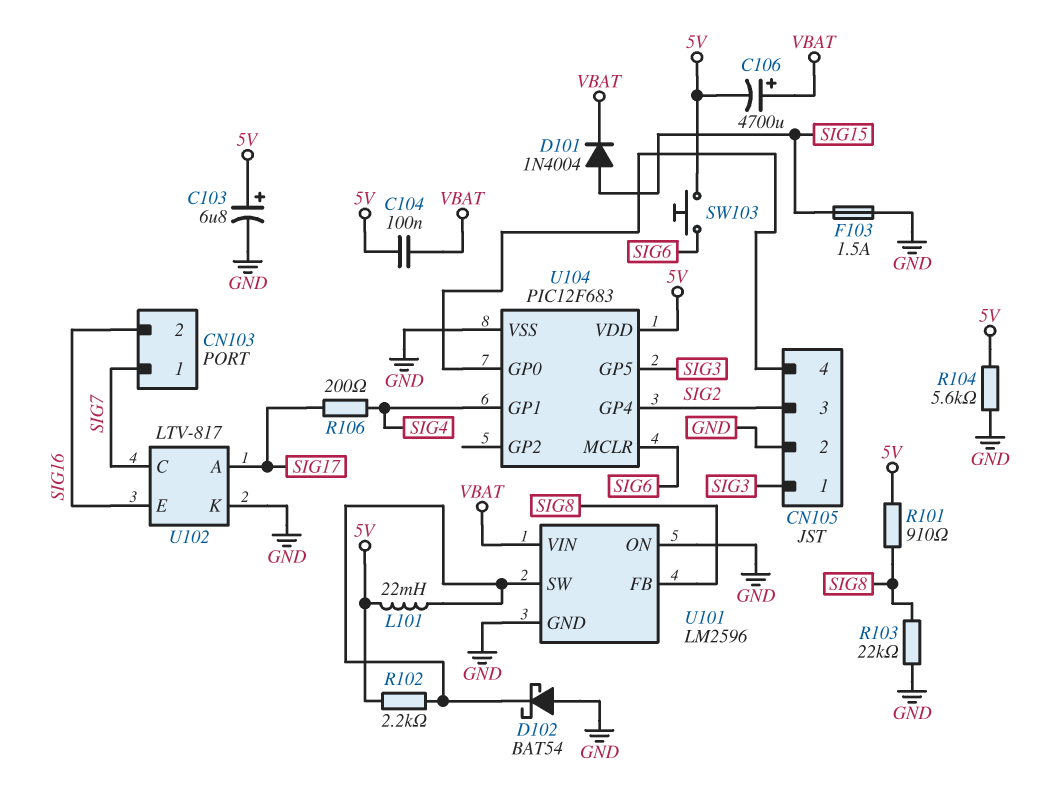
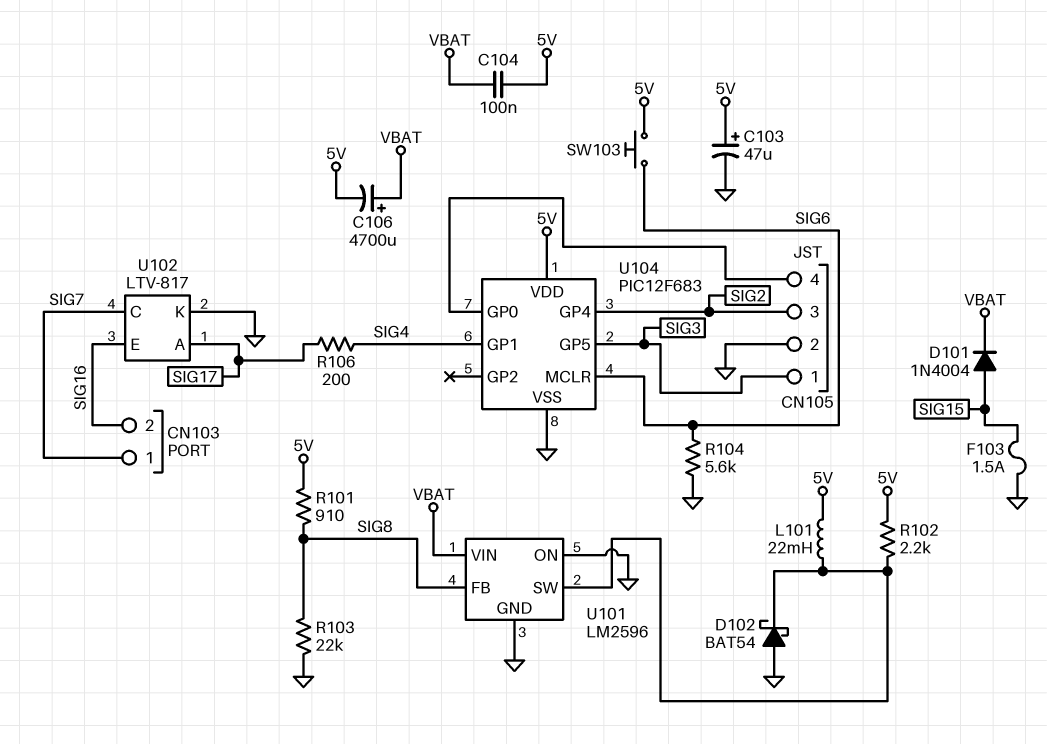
C103: 6.8uF (plus 5V, minus GND) -> 47uF (plus 5V, minus GND)
R104: 5.6k (5V, GND) -> 5.6k (GND, SIG6)

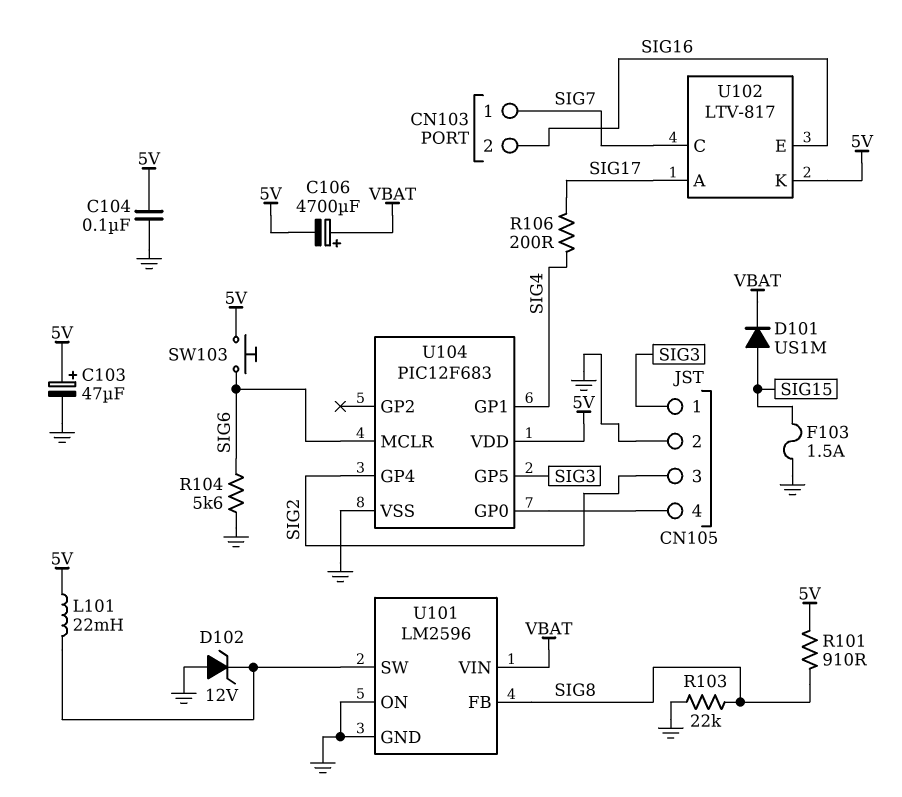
C104: 100nF (5V, VBAT) -> 100nF (5V, GND)
D101: diode 1N4004 (A SIG15, K VBAT) -> diode US1M (A SIG15, K VBAT)
D102: schottky BAT54 (A GND, K U101/SW) -> zener 12V (A GND, K U101/SW)
R102: 2.2k (5V, U101/SW) -> none
U102 pin K: GND -> 5V

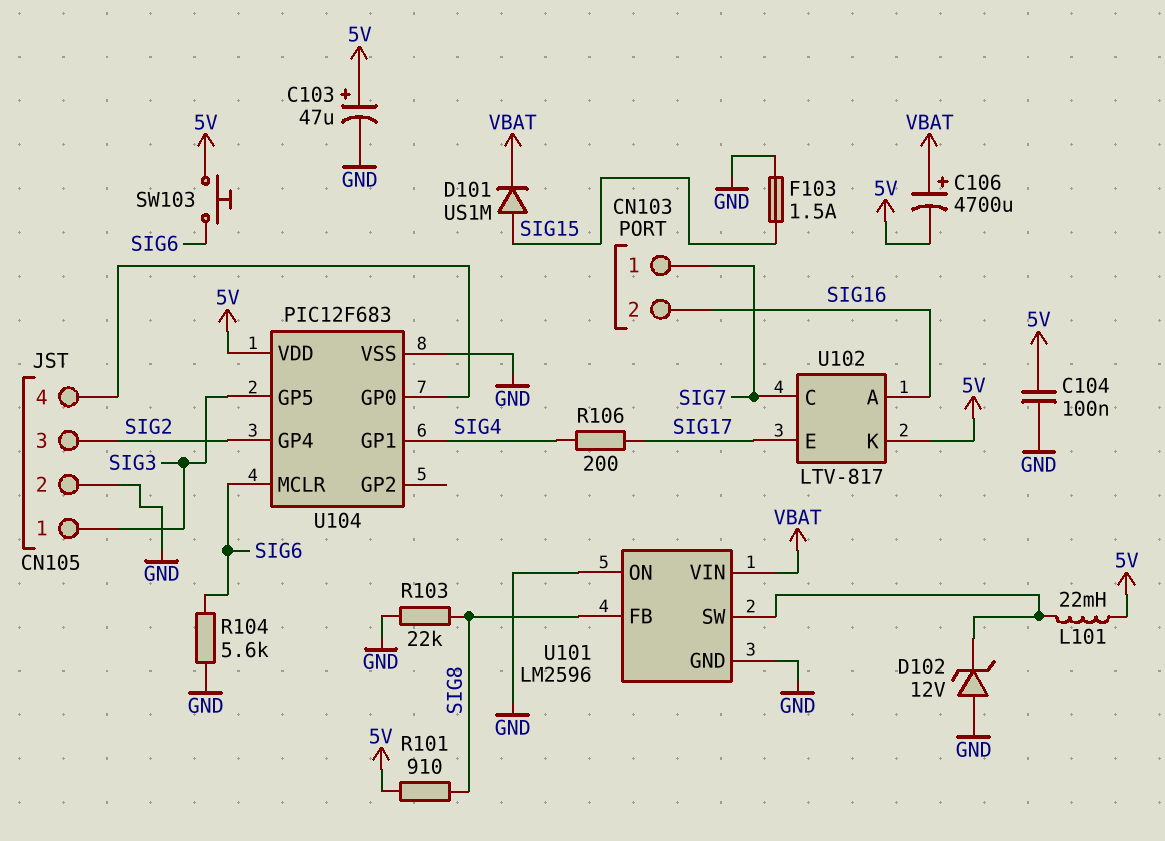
U102 pin A: SIG17 -> SIG16
U102 pin E: SIG16 -> SIG17

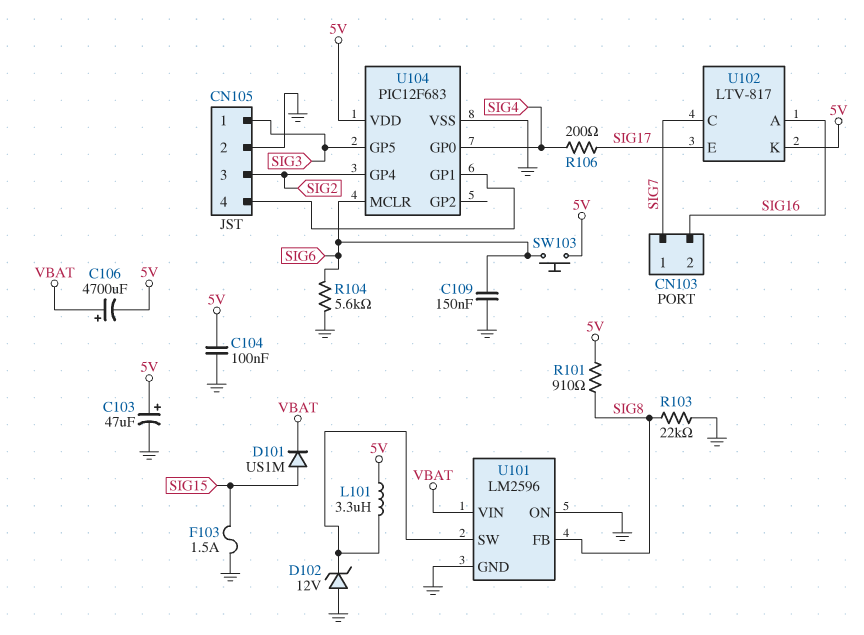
C109: none -> 150nF (GND, SIG6)
L101: 22mH (5V, U101/SW) -> 3.3uH (5V, U101/SW)
U104 pin GP0: CN105/4 -> SIG4
U104 pin GP1: SIG4 -> CN105/4

